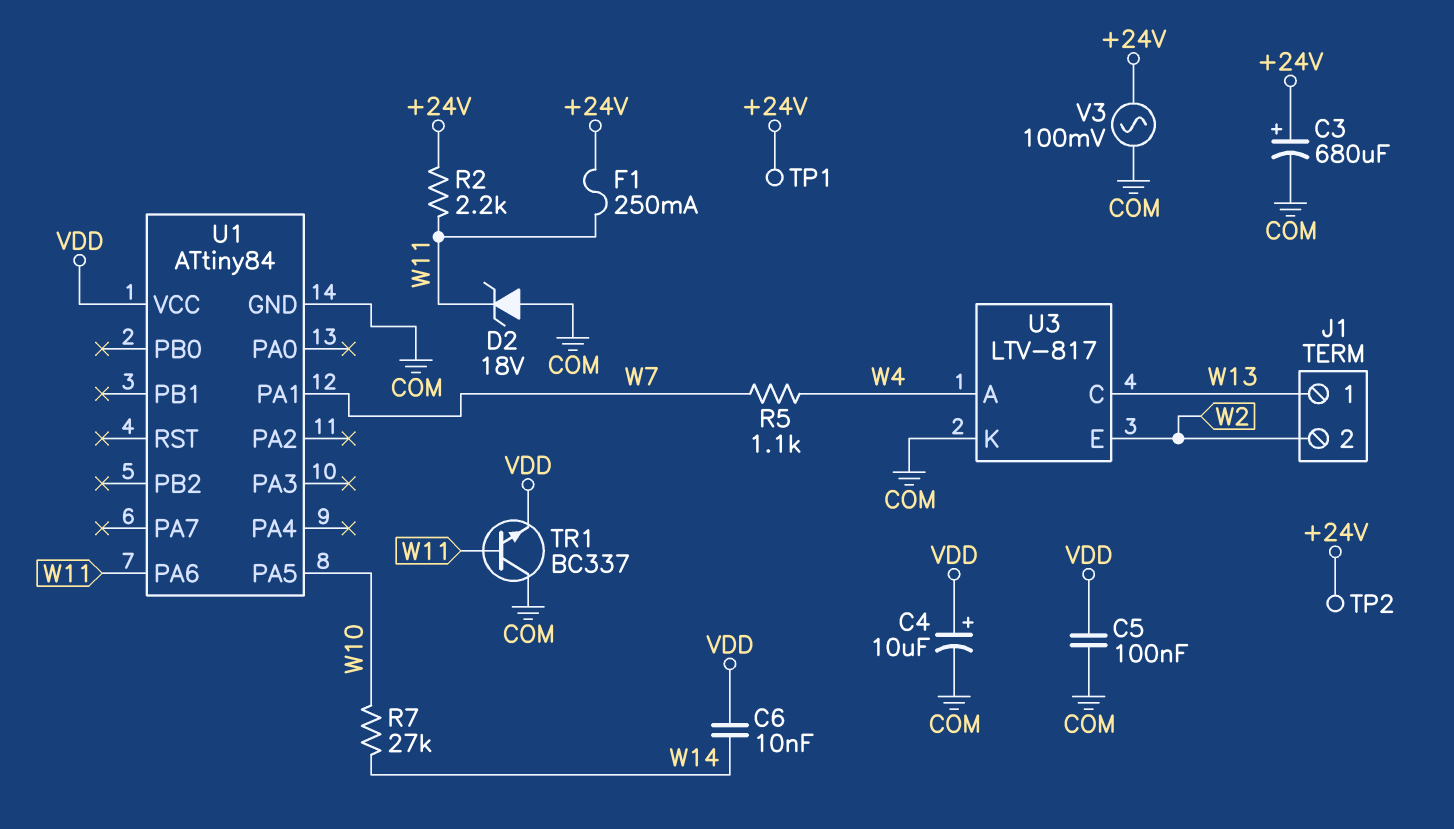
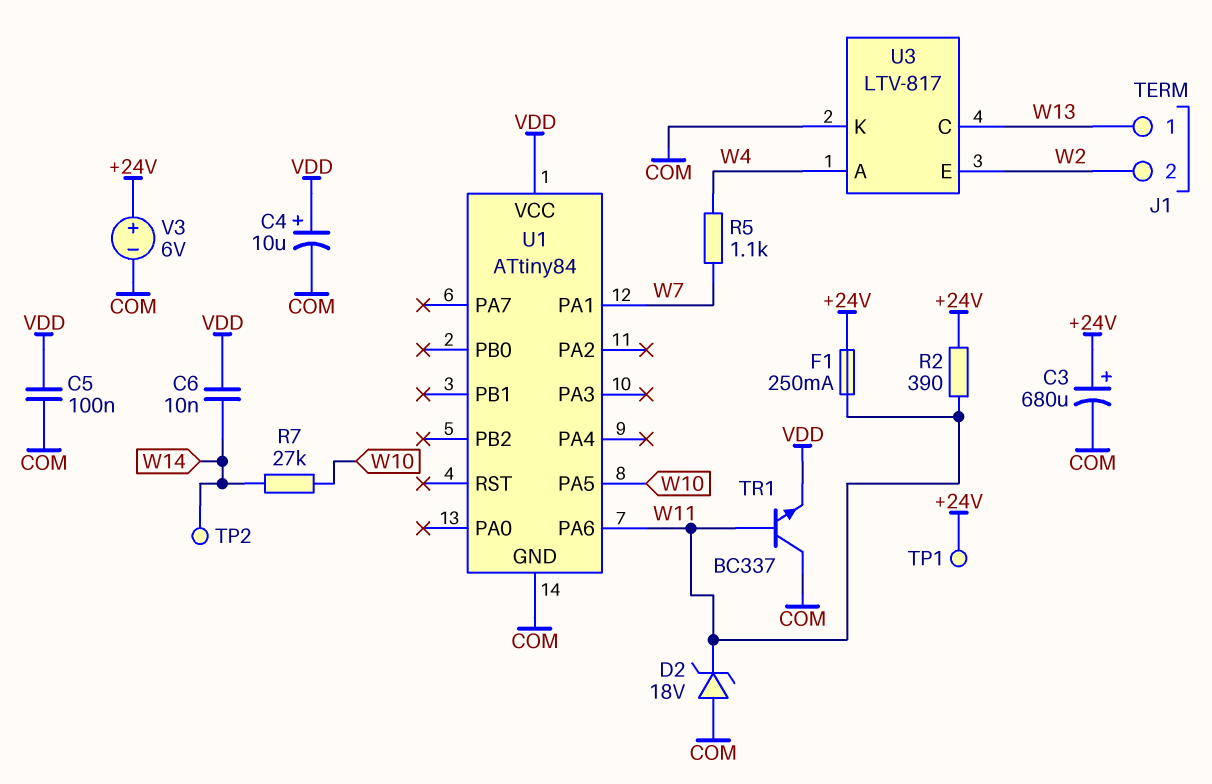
R2: 2.2k (+24V, W11) -> 390 (+24V, W11)
TP2: test point (+24V) -> test point (W14)
V3: AC 100mV (+24V, COM) -> 6V (plus +24V, minus COM)

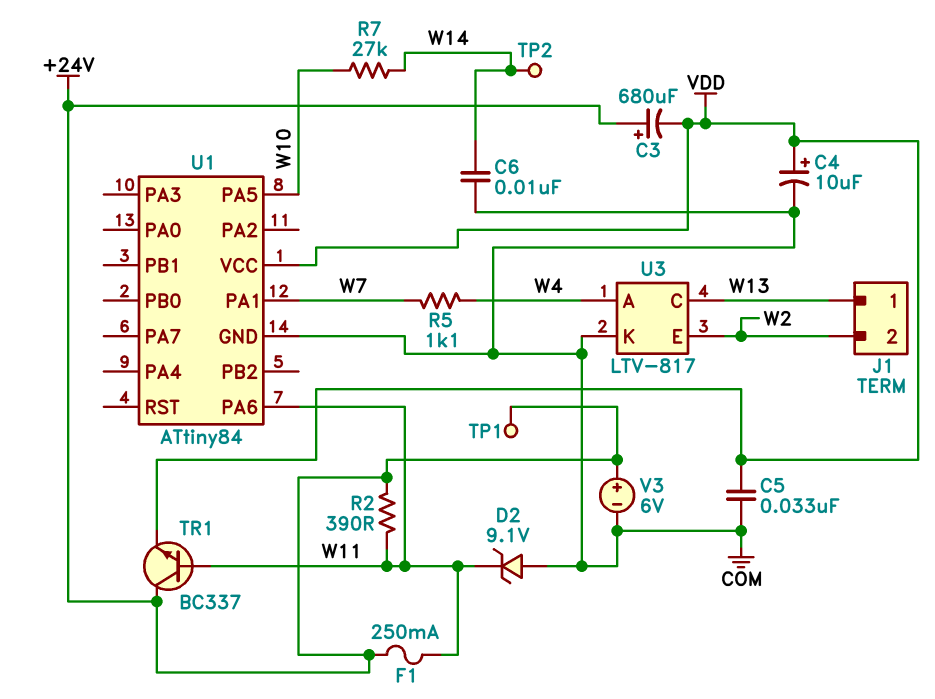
C3: 680uF (plus +24V, minus COM) -> 680uF (plus +24V, minus VDD)
C5: 100nF (COM, VDD) -> 33nF (COM, VDD)
C6: 10nF (VDD, W14) -> 10nF (COM, W14)
D2: zener 18V (A COM, K W11) -> zener 9.1V (A COM, K W11)
TR1: NPN BC337 (B W11, C COM, E VDD) -> NPN BC337 (B W11, C +24V, E VDD)

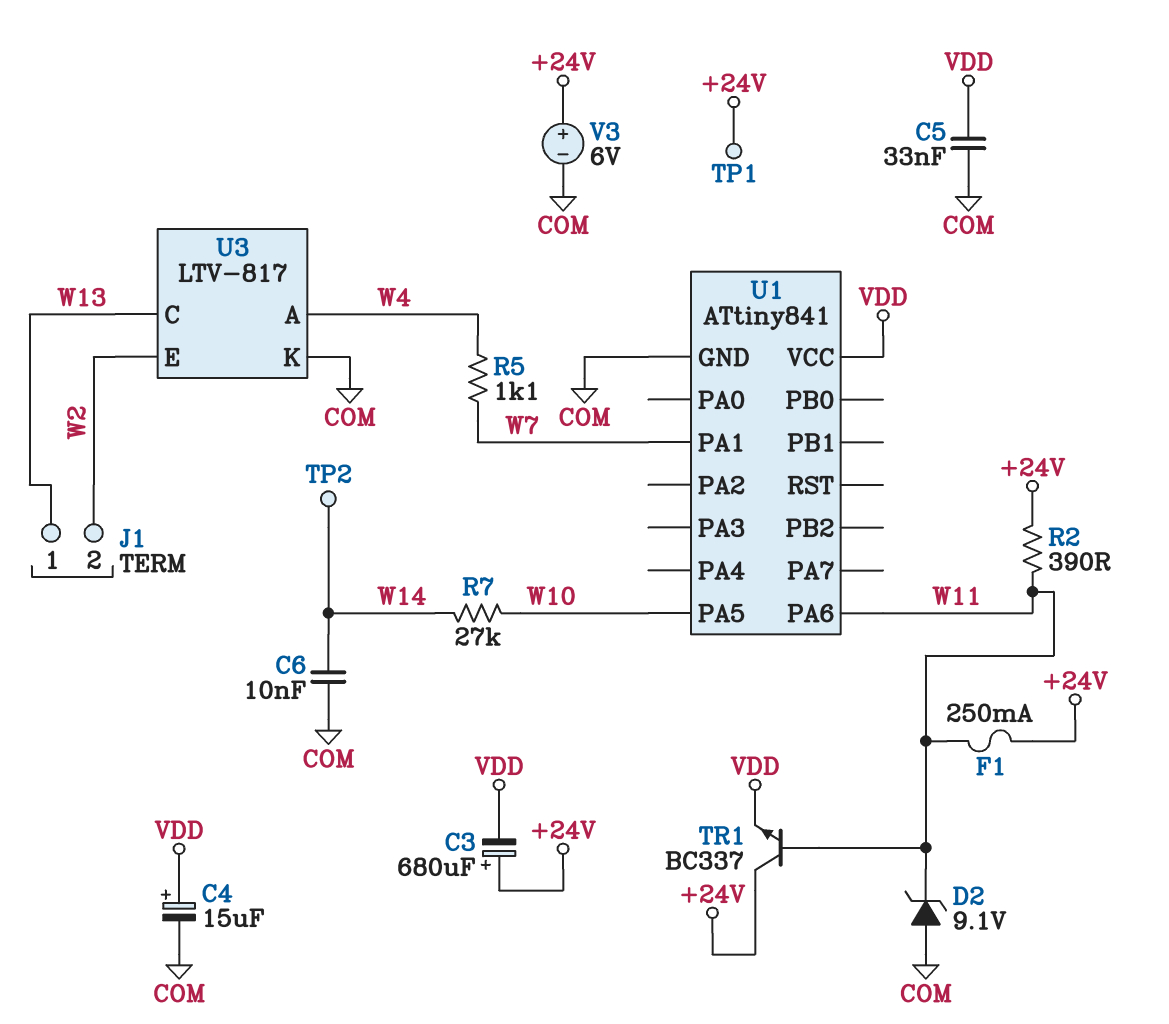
C4: 10uF (plus VDD, minus COM) -> 15uF (plus VDD, minus COM)
U1: ATtiny84 -> ATtiny841

